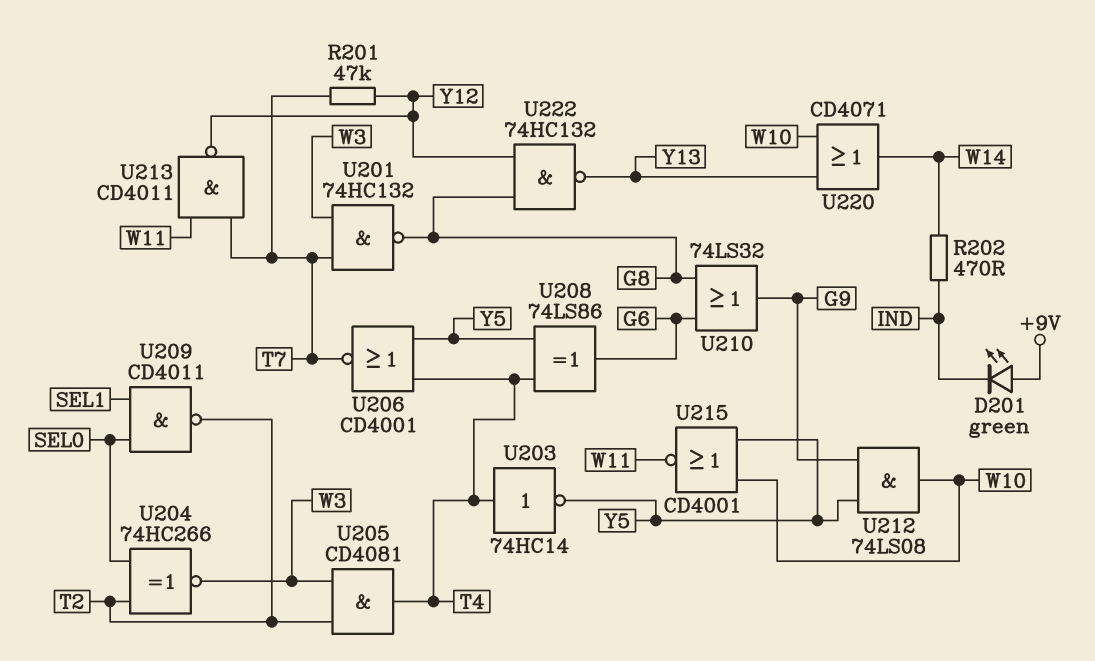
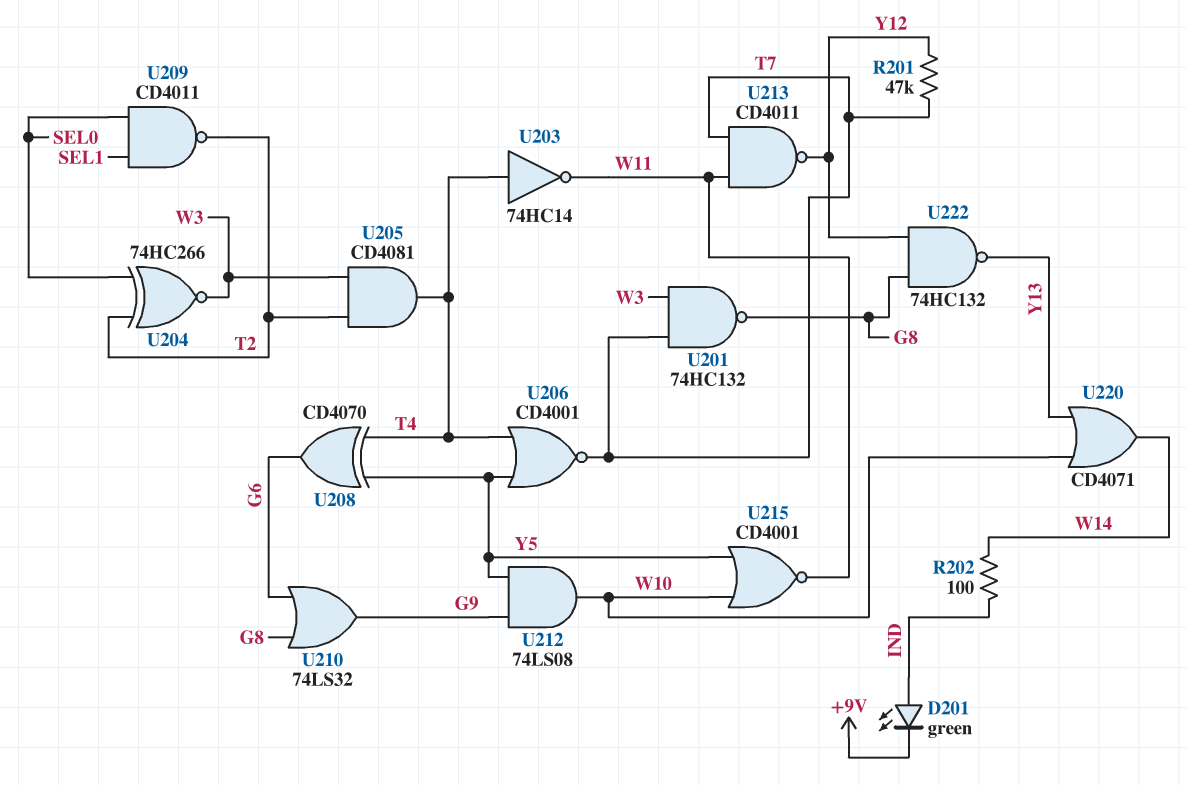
D201: LED green (A +9V, K IND) -> LED green (A IND, K +9V)
R202: 470 (IND, W14) -> 100 (IND, W14)
U203: NOT 74HC14 (in T4, out Y5) -> NOT 74HC14 (in T4, out W11)
U208: XOR 74LS86 (in T4, in Y5, out G6) -> XOR CD4070 (in T4, in Y5, out G6)

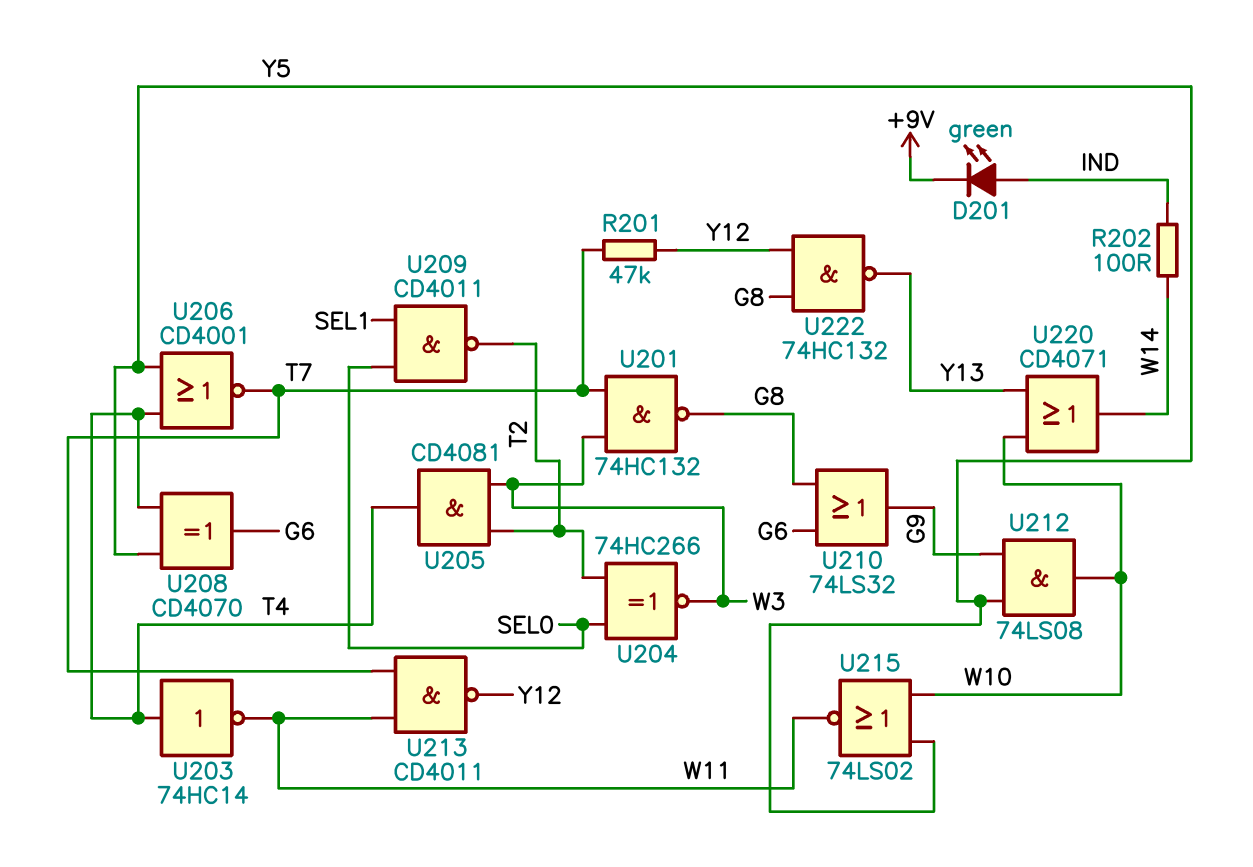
U215: NOR CD4001 (in W10, in Y5, out W11) -> NOR 74LS02 (in W10, in Y5, out W11)

